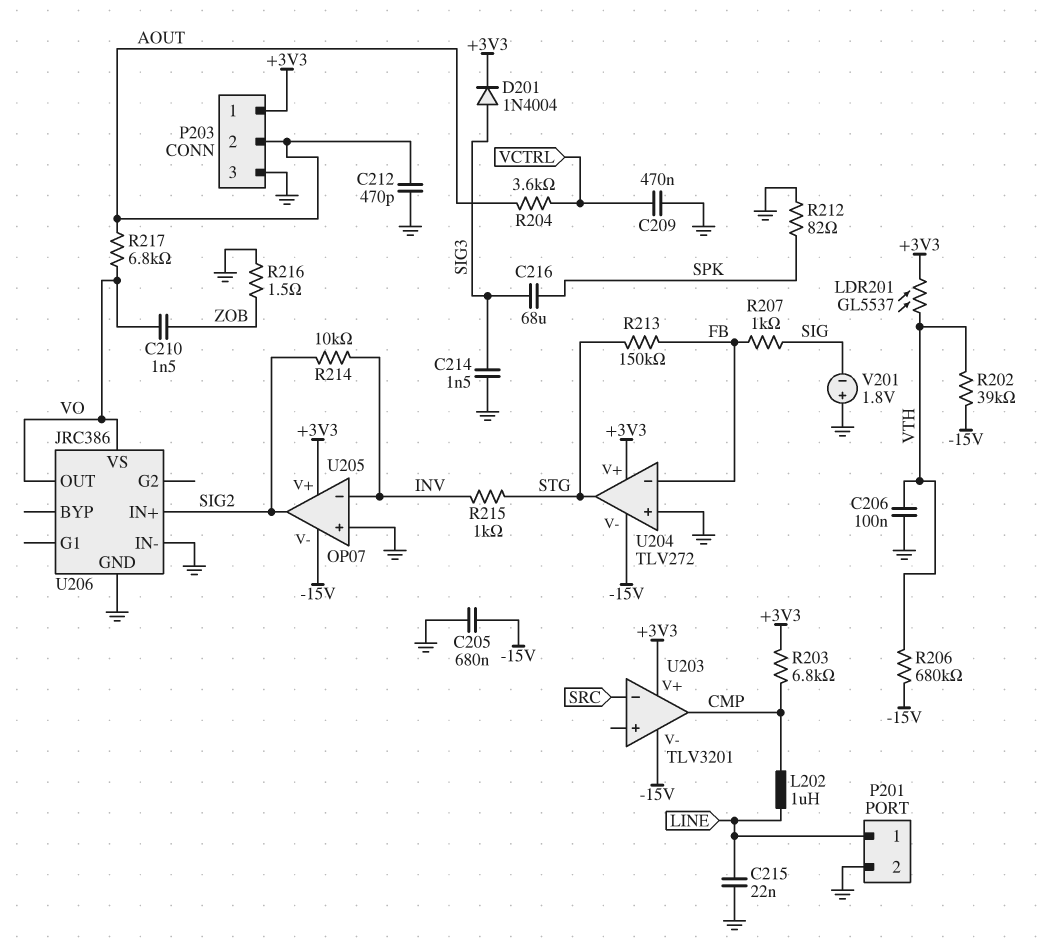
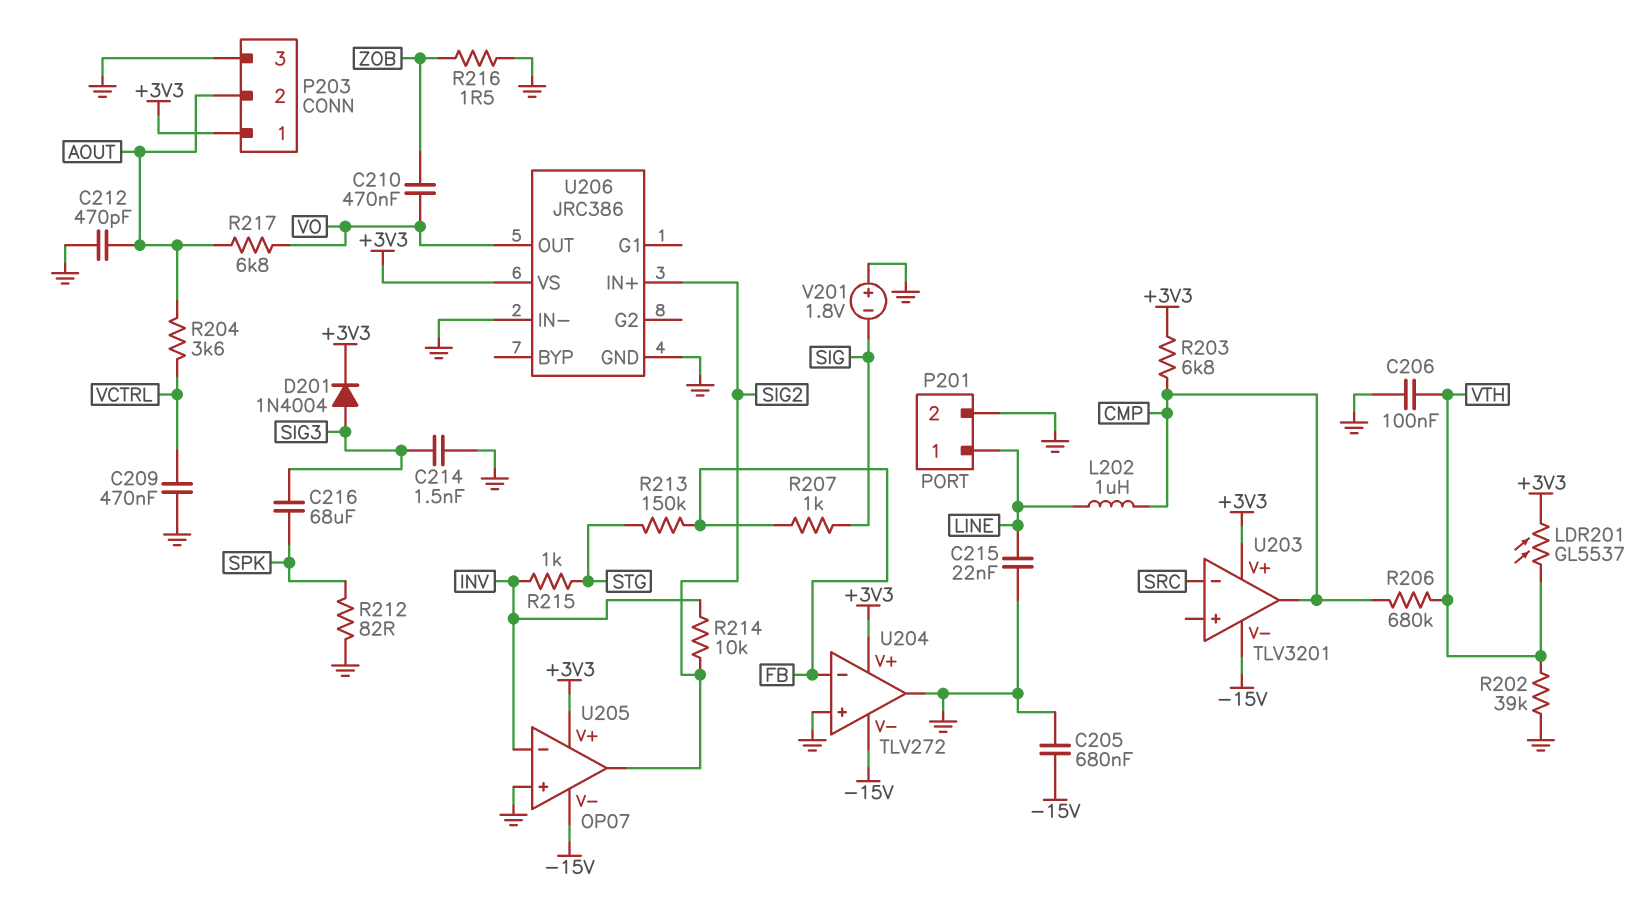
C210: 1.5nF (VO, ZOB) -> 470nF (VO, ZOB)
R202: 39k (-15V, VTH) -> 39k (GND, VTH)
R206: 680k (-15V, VTH) -> 680k (CMP, VTH)
U204 pin out: STG -> GND
U206 pin VS: VO -> +3V3

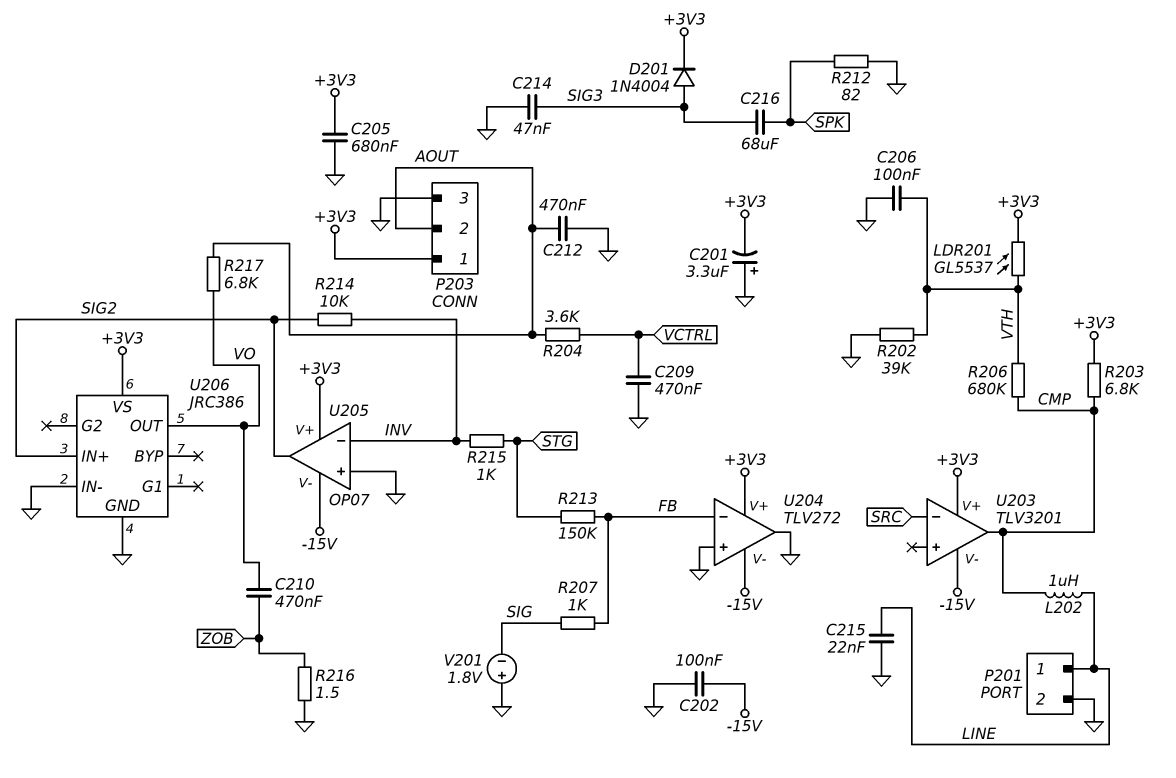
C201: none -> 3.3uF (plus GND, minus +3V3)
C202: none -> 100nF (-15V, GND)
C205: 680nF (-15V, GND) -> 680nF (+3V3, GND)
C212: 470pF (AOUT, GND) -> 470nF (AOUT, GND)
C214: 1.5nF (GND, SIG3) -> 47nF (GND, SIG3)

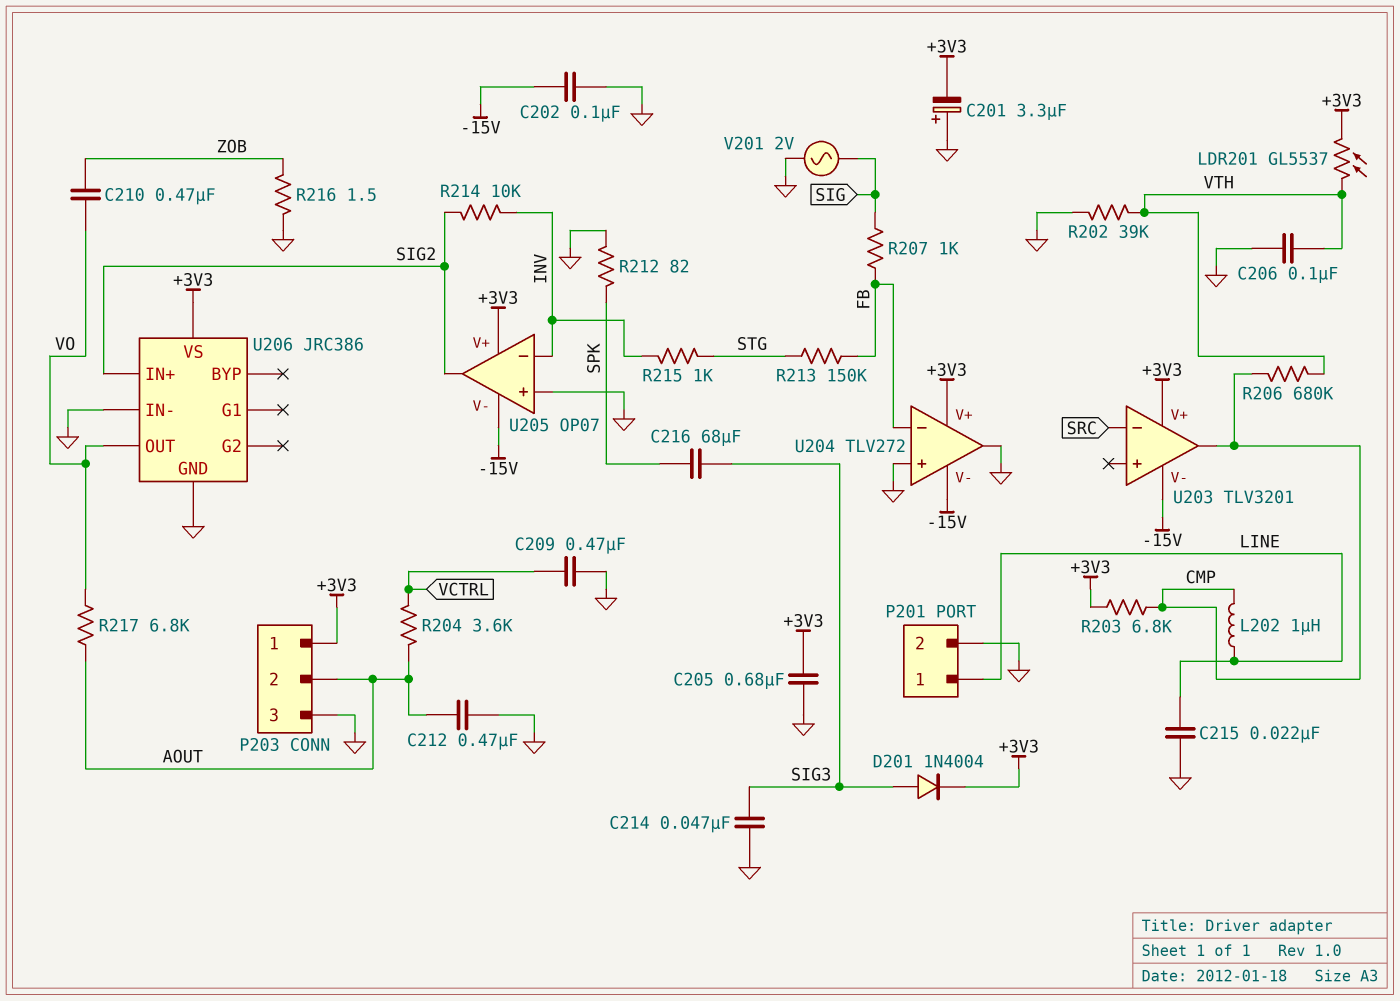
V201: 1.8V (plus GND, minus SIG) -> AC 2V (GND, SIG)

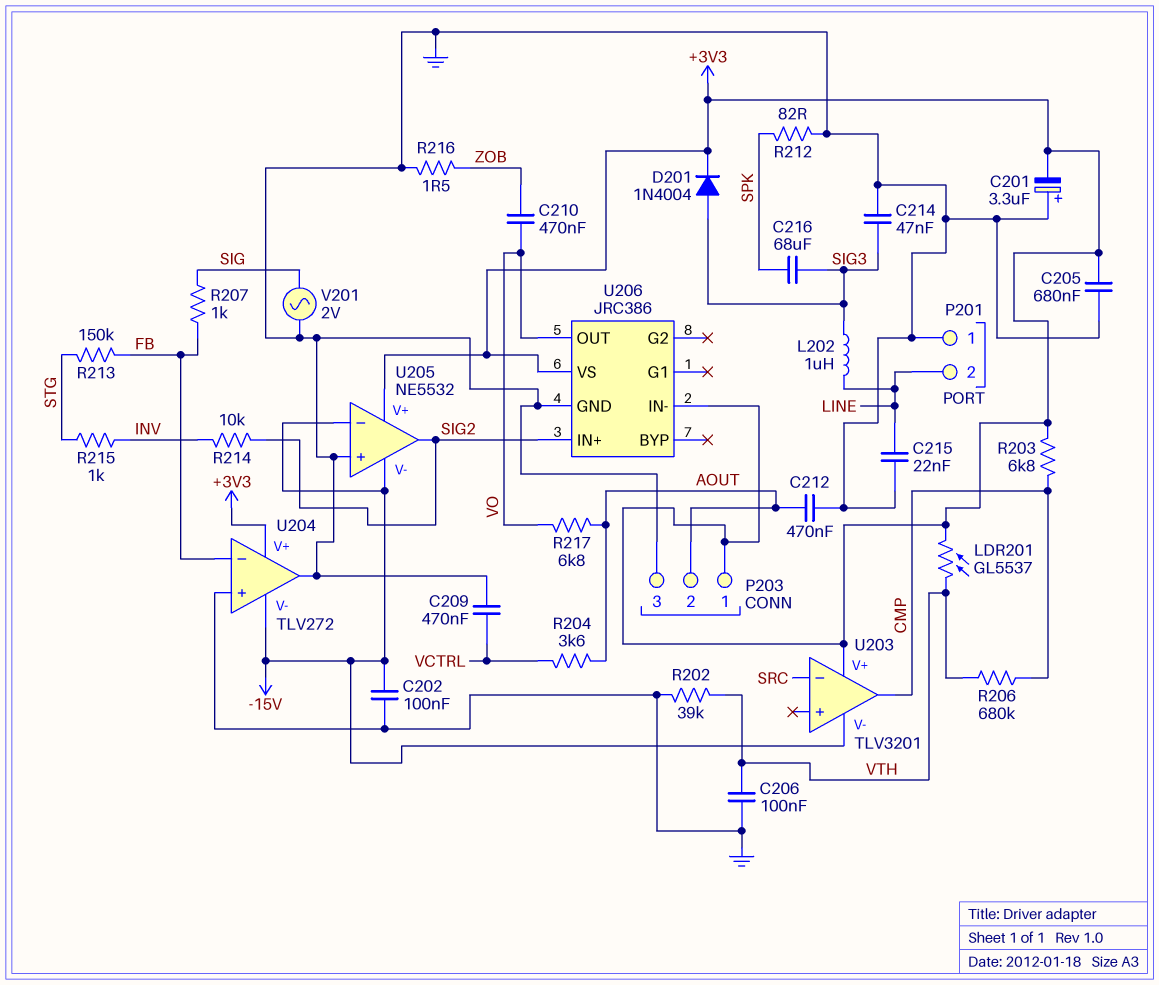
L202: 1uH (CMP, LINE) -> 1uH (LINE, SIG3)
P201 pin 1: LINE -> GND
P201 pin 2: GND -> LINE
U205: OP07 -> NE5532
U205 pin in-: INV -> -15V
U206 pin IN-: GND -> +3V3

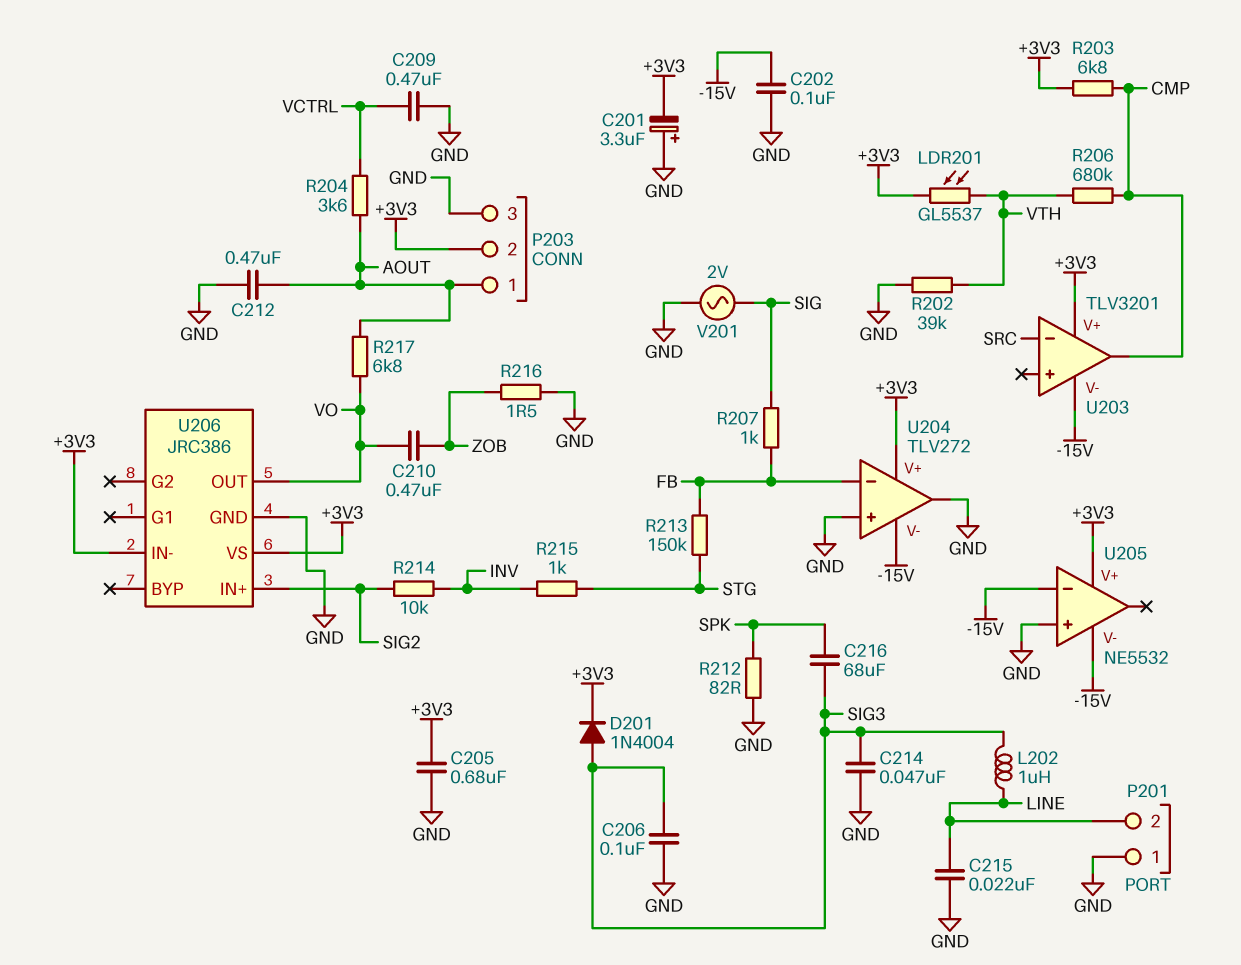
C206: 100nF (GND, VTH) -> 100nF (GND, SIG3)
P203 pin 1: +3V3 -> AOUT
P203 pin 2: AOUT -> +3V3
U205 pin out: SIG2 -> none

